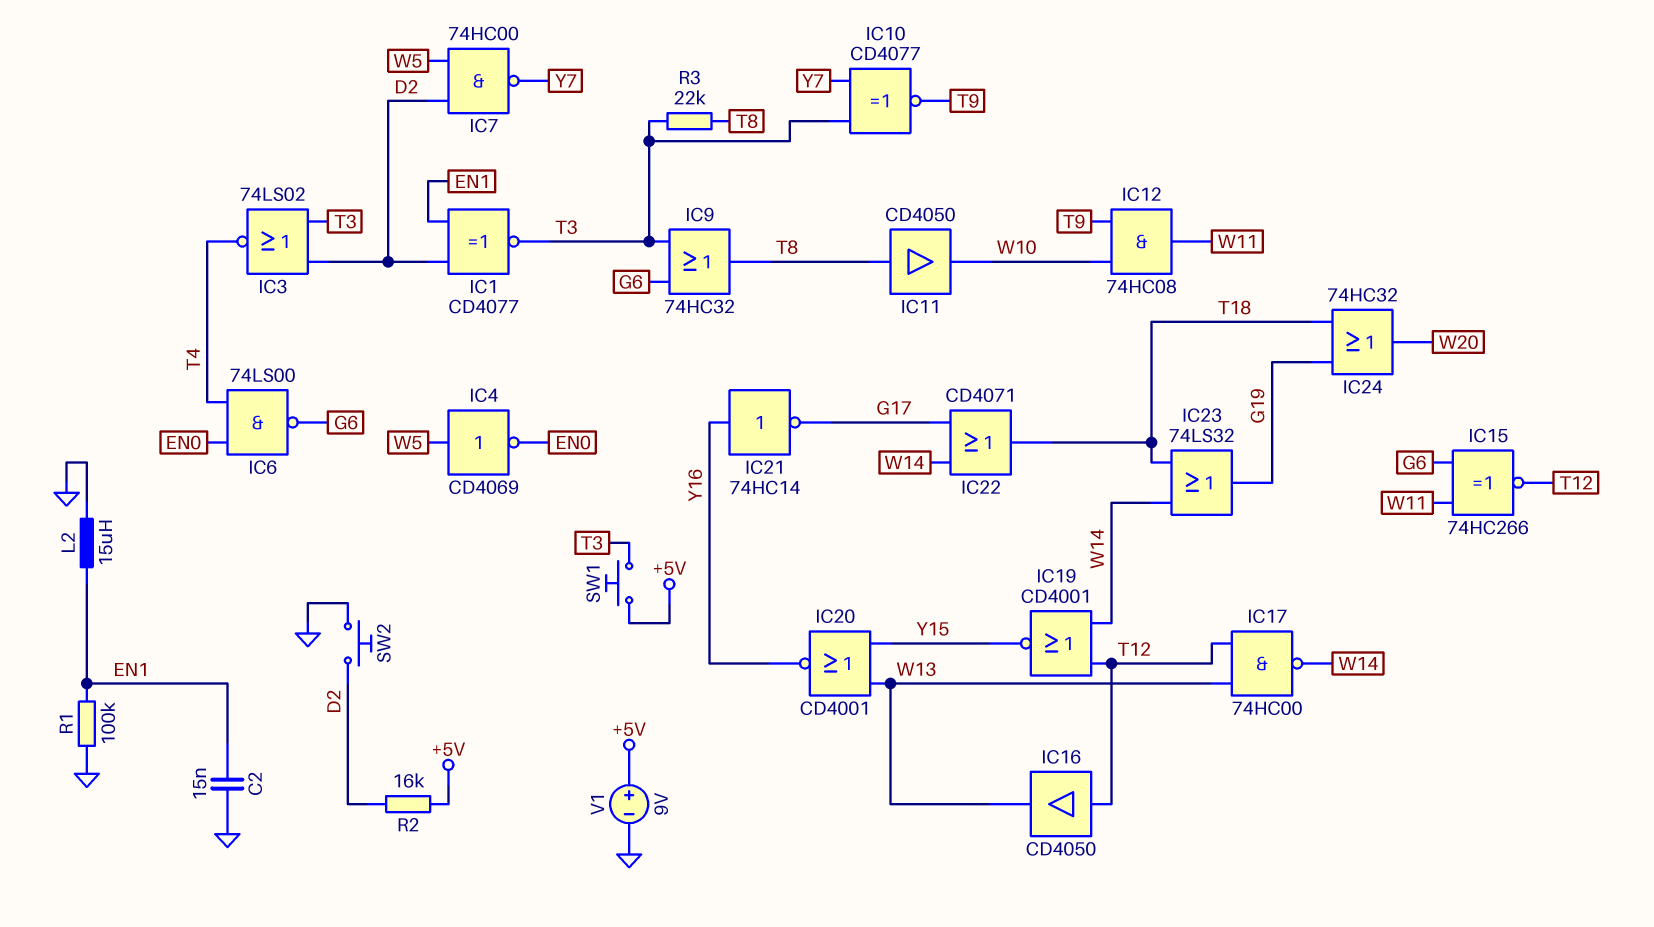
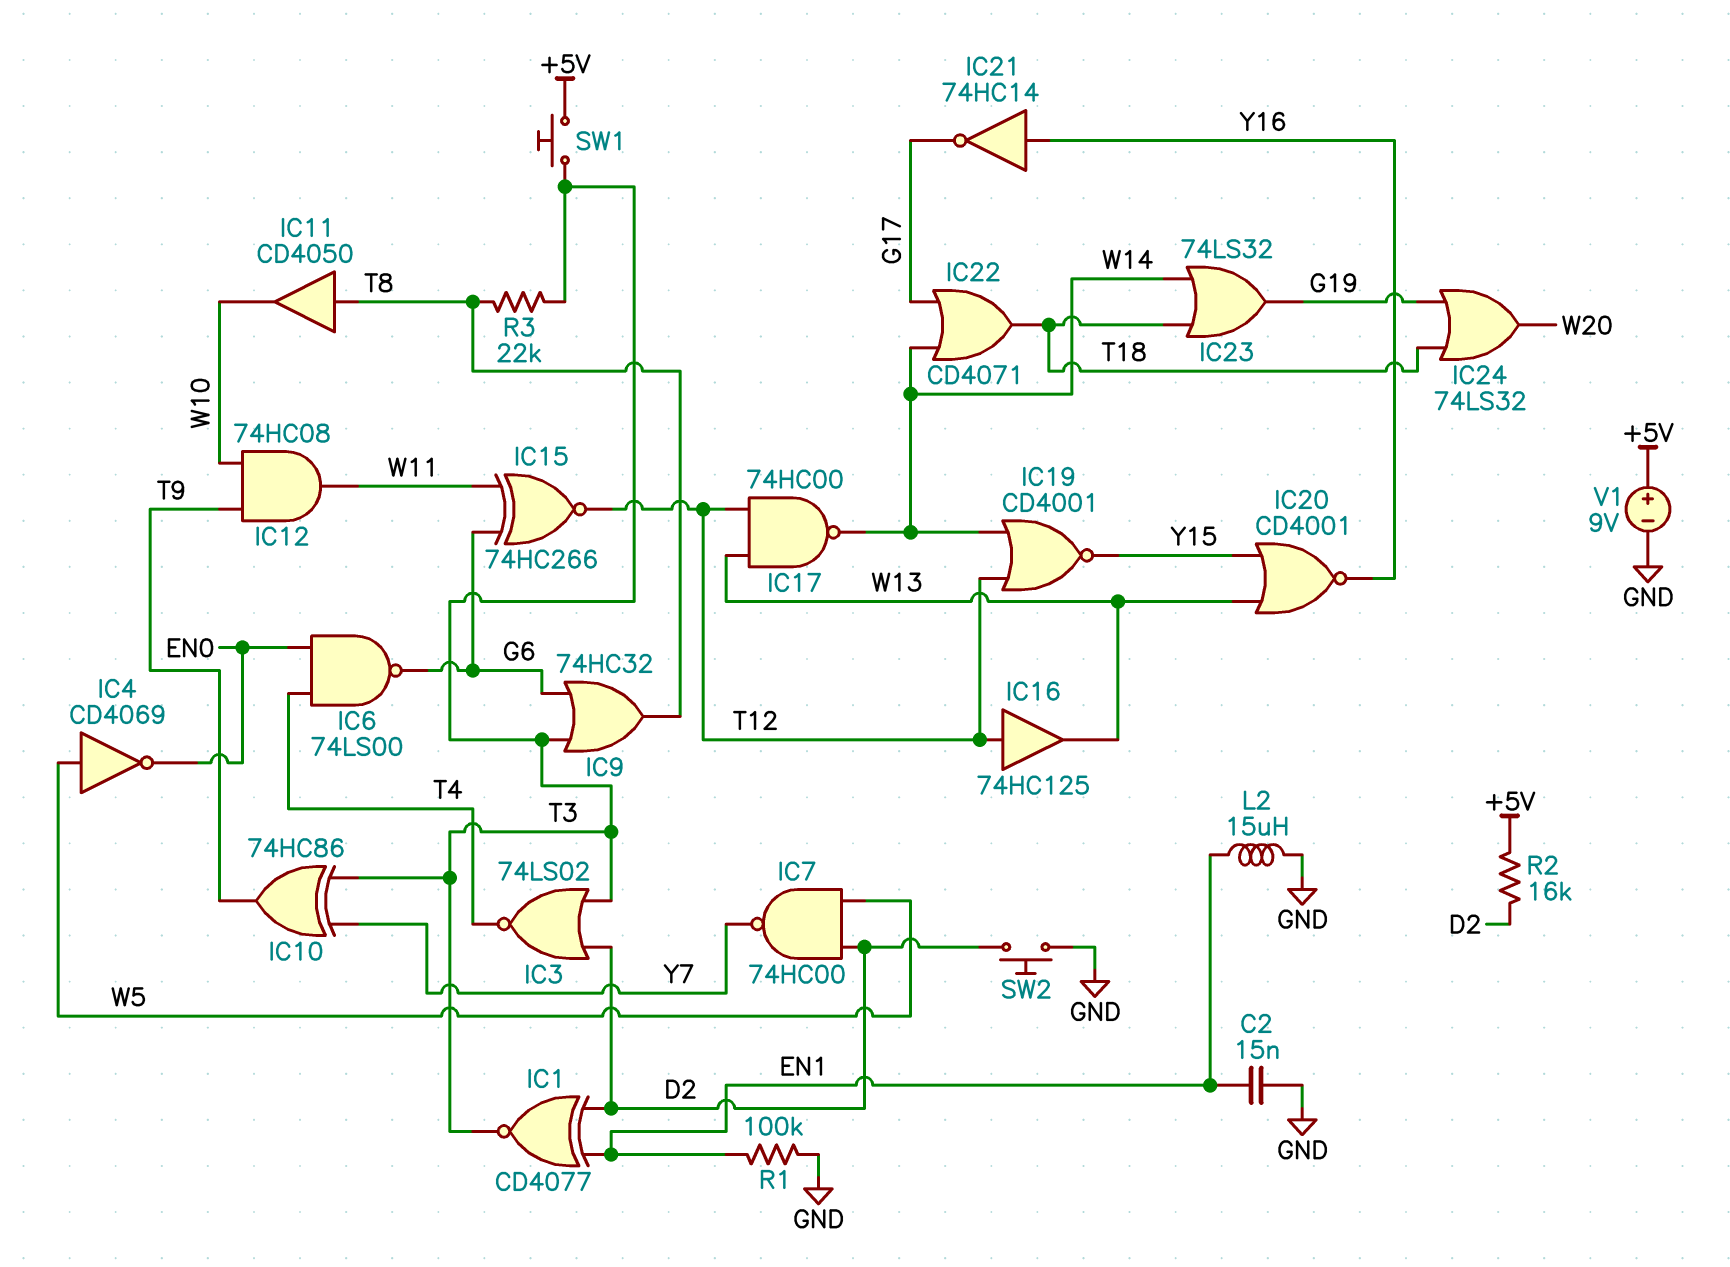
IC10: XNOR CD4077 (in T3, in Y7, out T9) -> XOR 74HC86 (in T3, in Y7, out T9)
IC16: buffer CD4050 (in T12, out W13) -> buffer 74HC125 (in T12, out W13)
IC24: OR 74HC32 (in G19, in T18, out W20) -> OR 74LS32 (in G19, in T18, out W20)

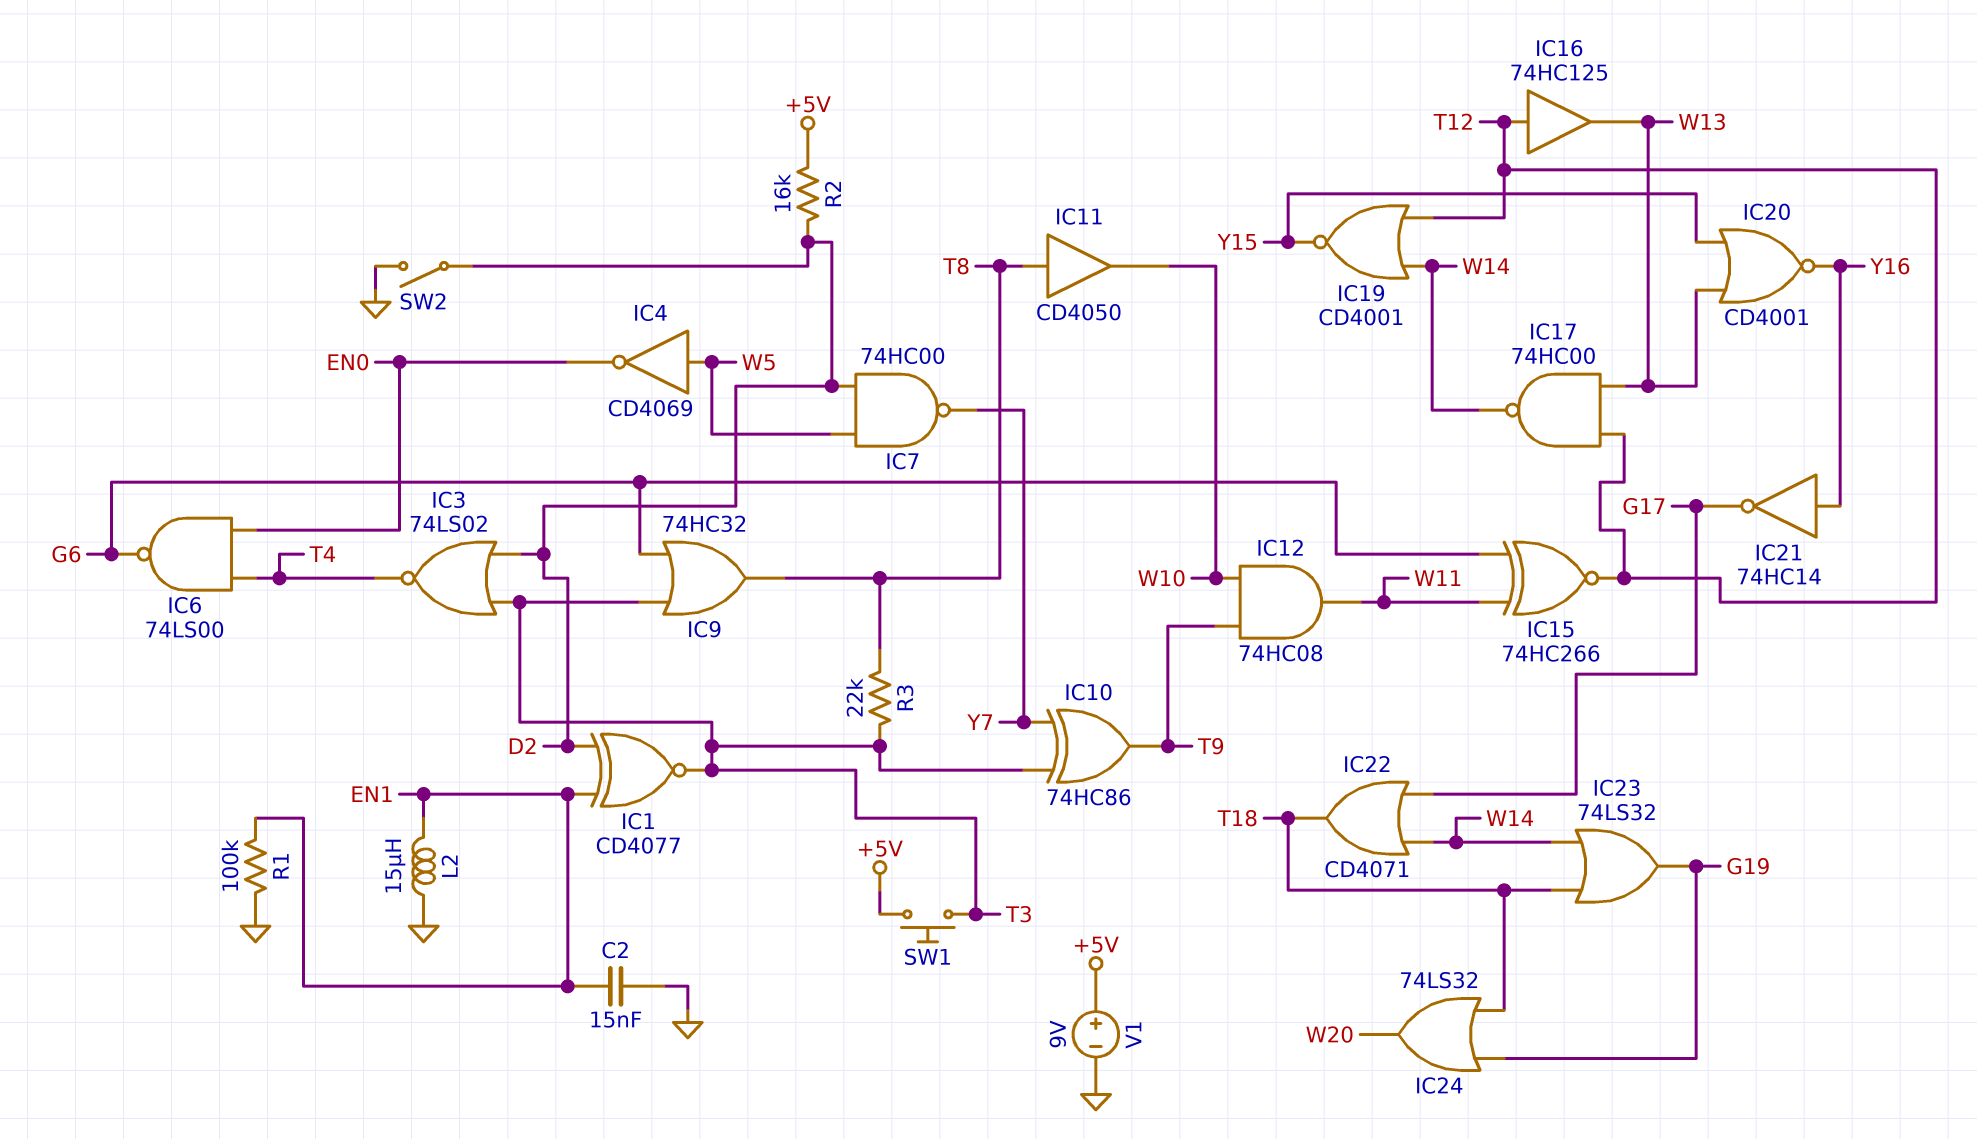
SW2: button (D2, GND) -> switch (D2, GND)

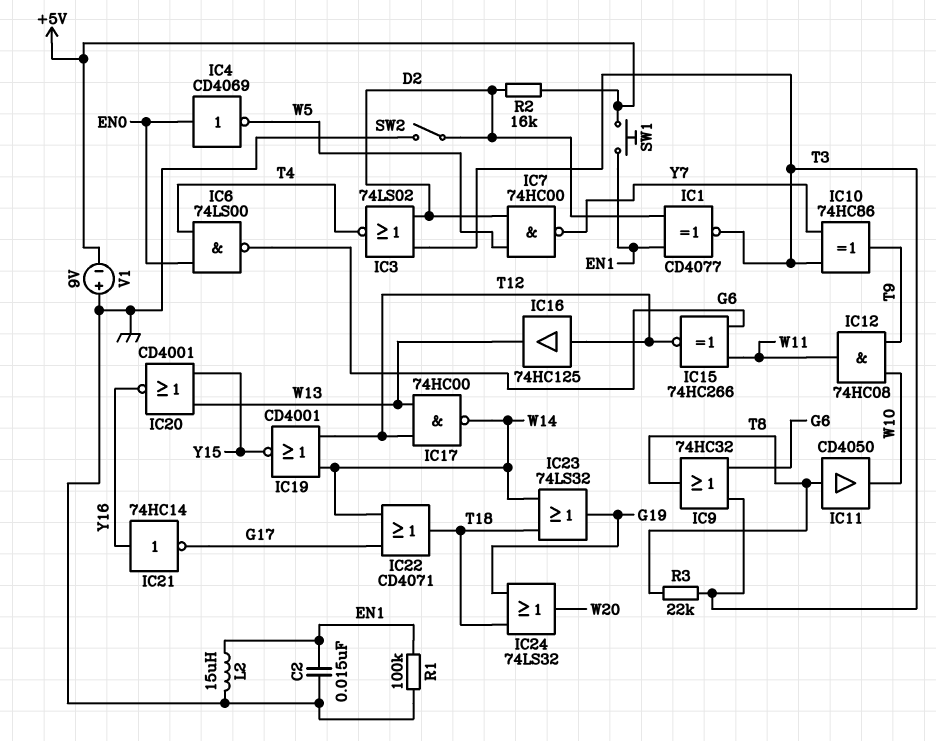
IC4: NOT CD4069 (in W5, out EN0) -> NOT CD4069 (in EN0, out W5)
SW1: button (+5V, T3) -> button (+5V, EN1)
V1: 9V (plus +5V, minus GND) -> 9V (plus GND, minus +5V)

